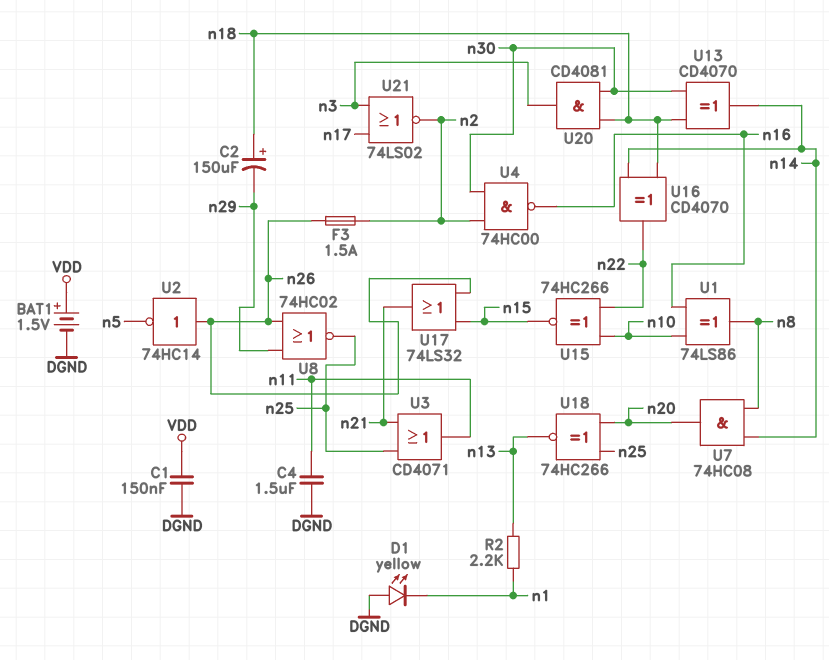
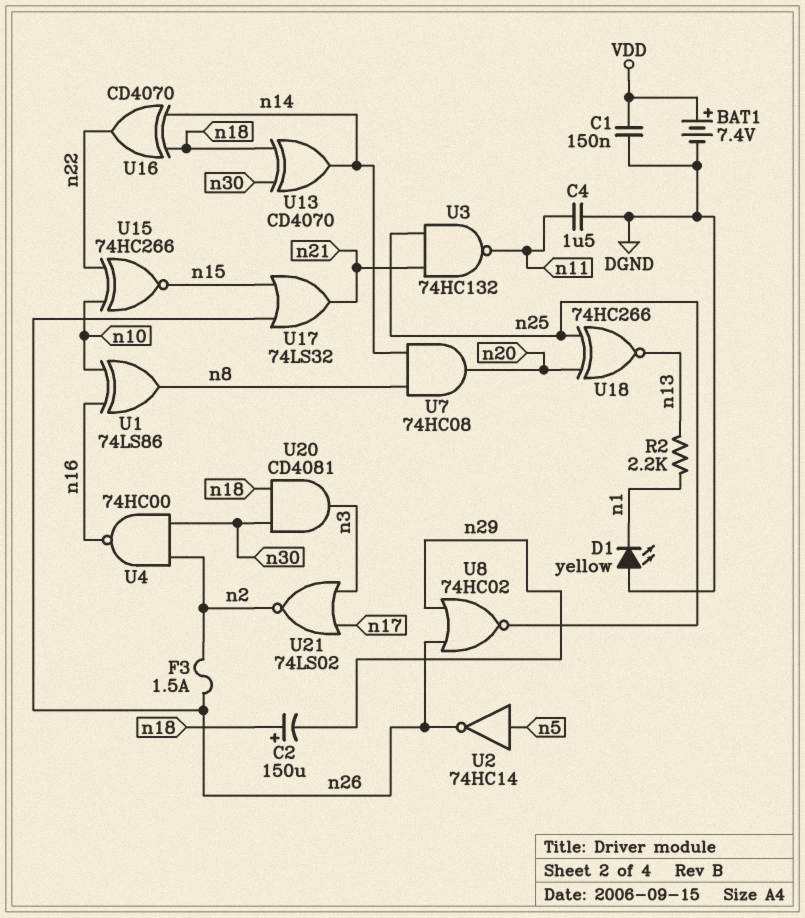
BAT1: 1.5V (plus VDD, minus DGND) -> 7.4V (plus VDD, minus DGND)
U2: NOT 74HC14 (in n26, out n5) -> NOT 74HC14 (in n5, out n26)
U3: OR CD4071 (in n21, in n25, out n11) -> NAND 74HC132 (in n21, in n25, out n11)

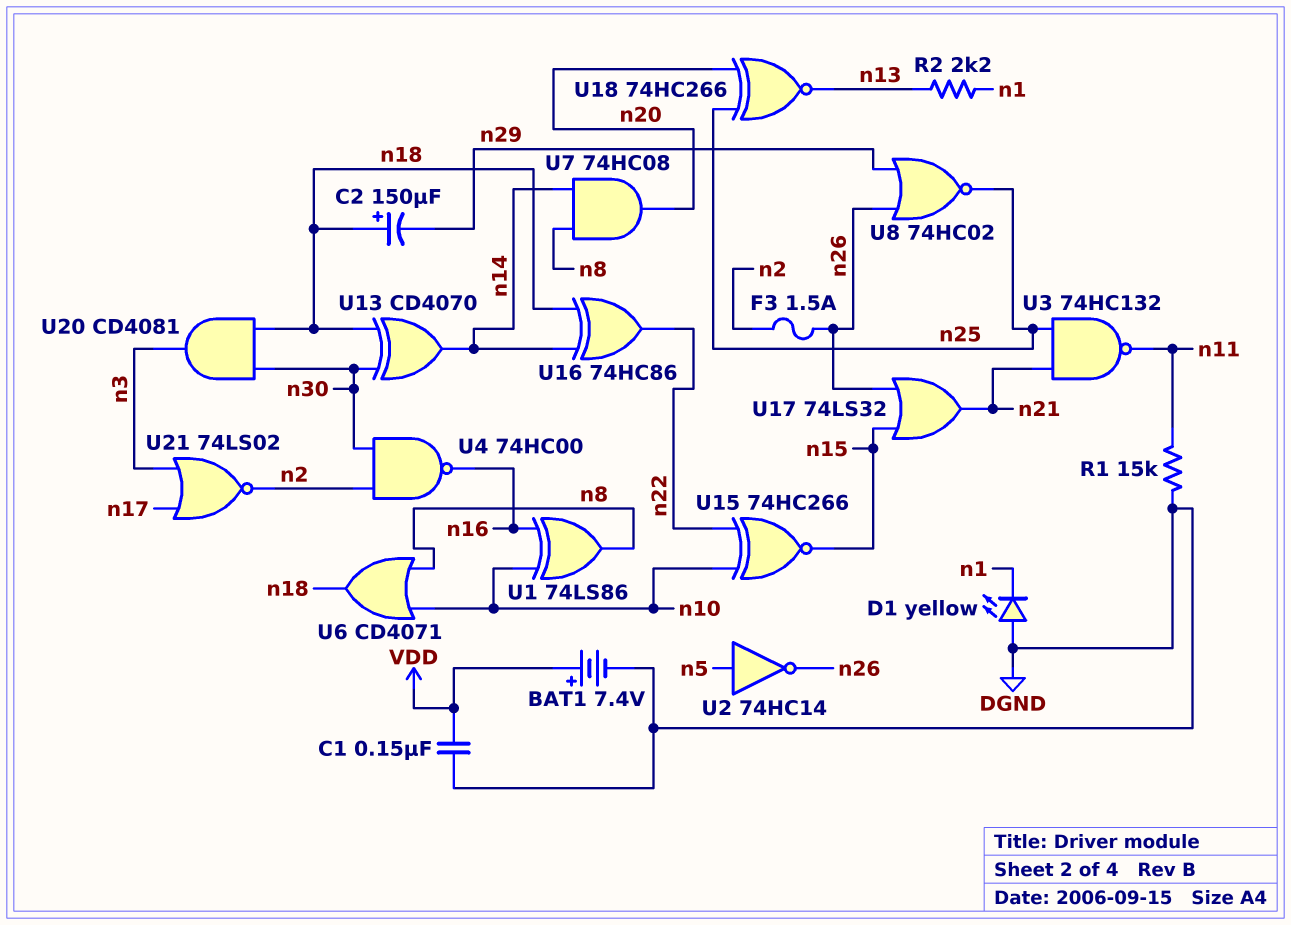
C4: 1.5uF (DGND, n11) -> none
R1: none -> 15k (DGND, n11)
U6: none -> OR CD4071 (in n8, in n10, out n18)
U16: XOR CD4070 (in n14, in n18, out n22) -> XOR 74HC86 (in n14, in n18, out n22)

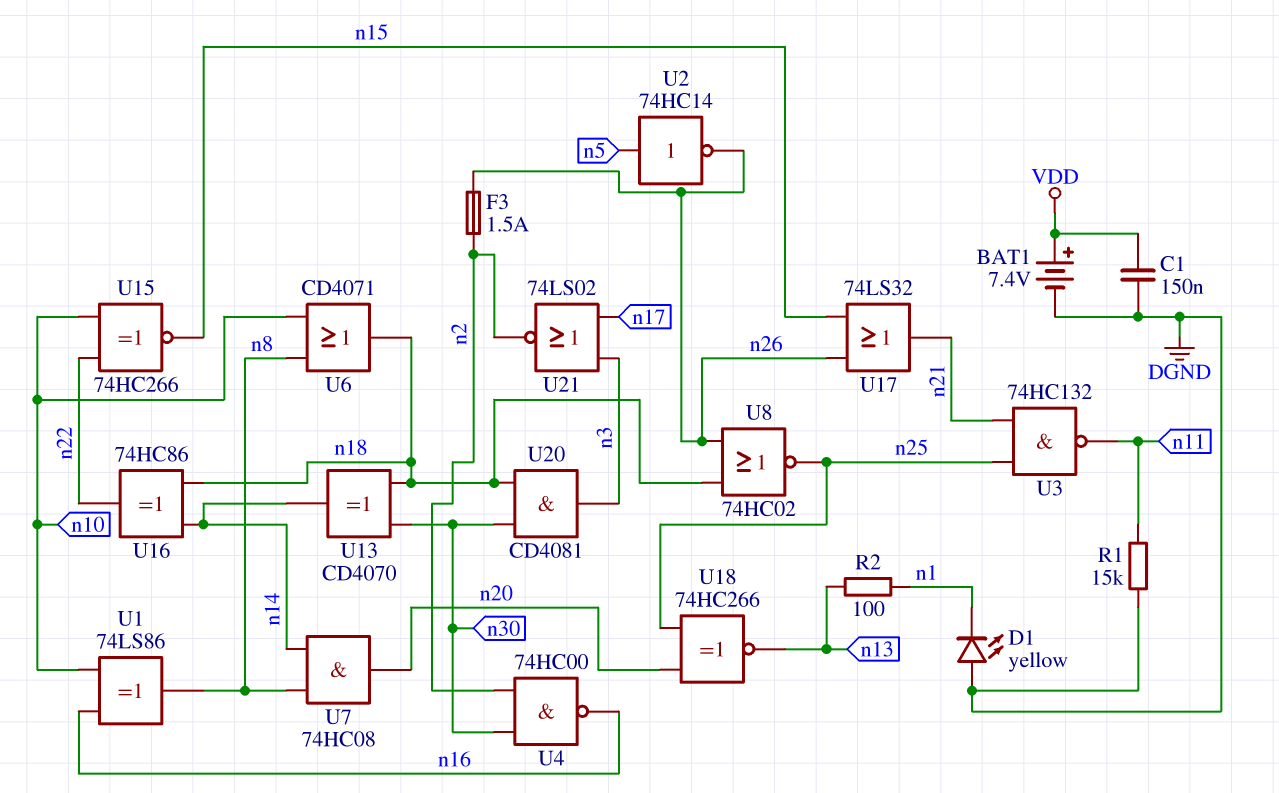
C2: 150uF (plus n18, minus n29) -> none
R2: 2.2k (n1, n13) -> 100 (n1, n13)
U8: NOR 74HC02 (in n26, in n29, out n25) -> NOR 74HC02 (in n18, in n26, out n25)

